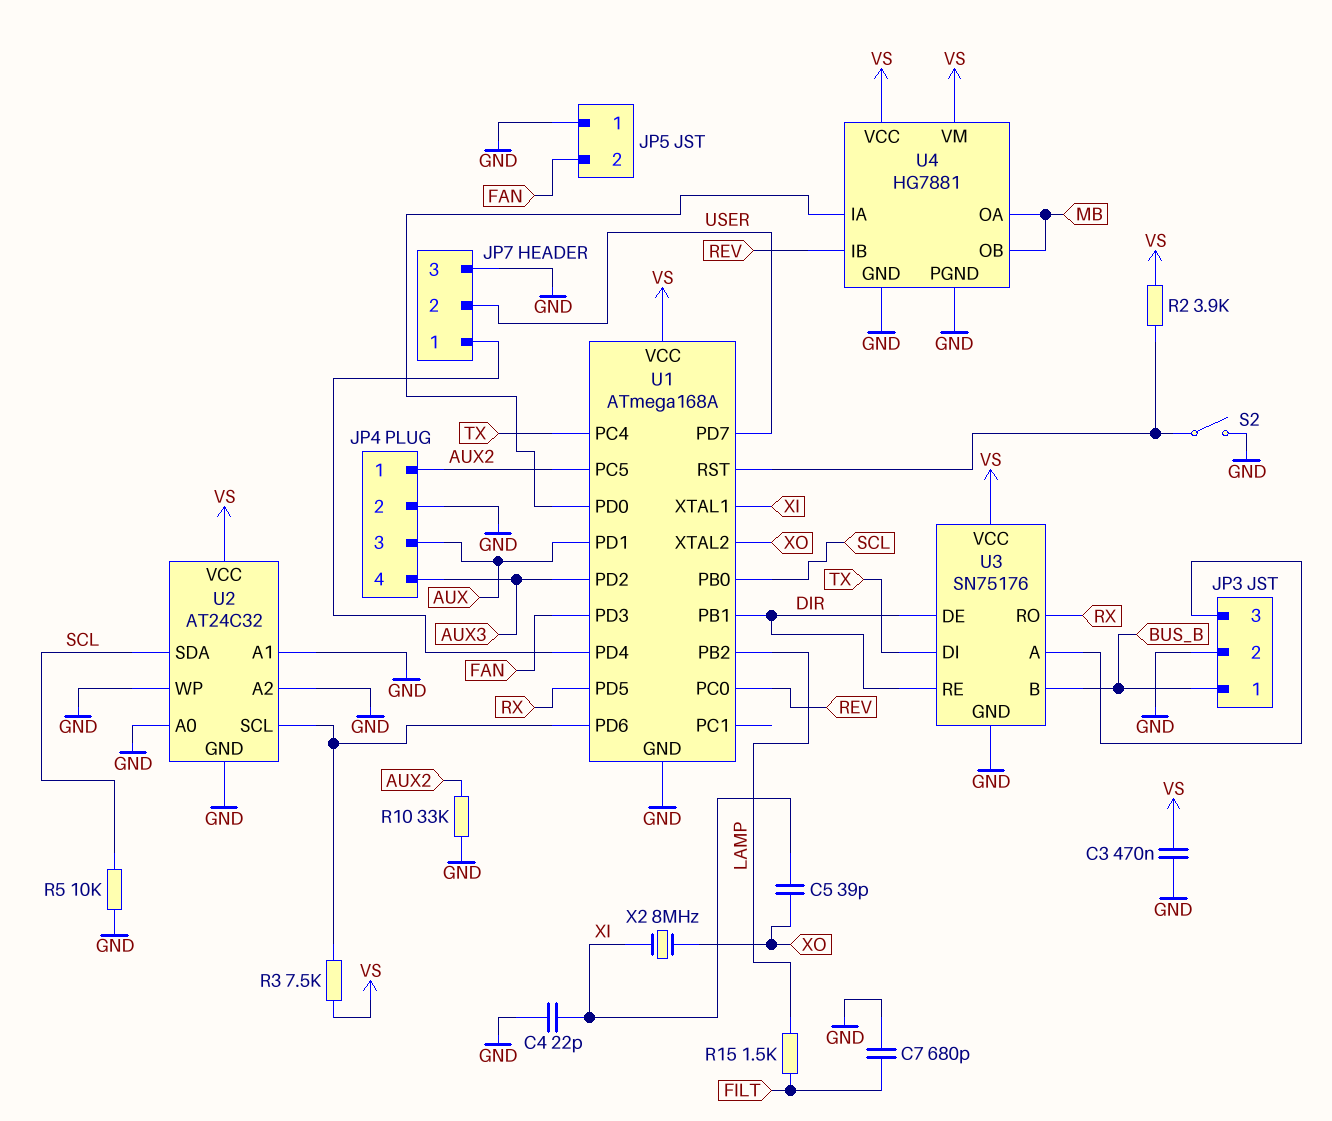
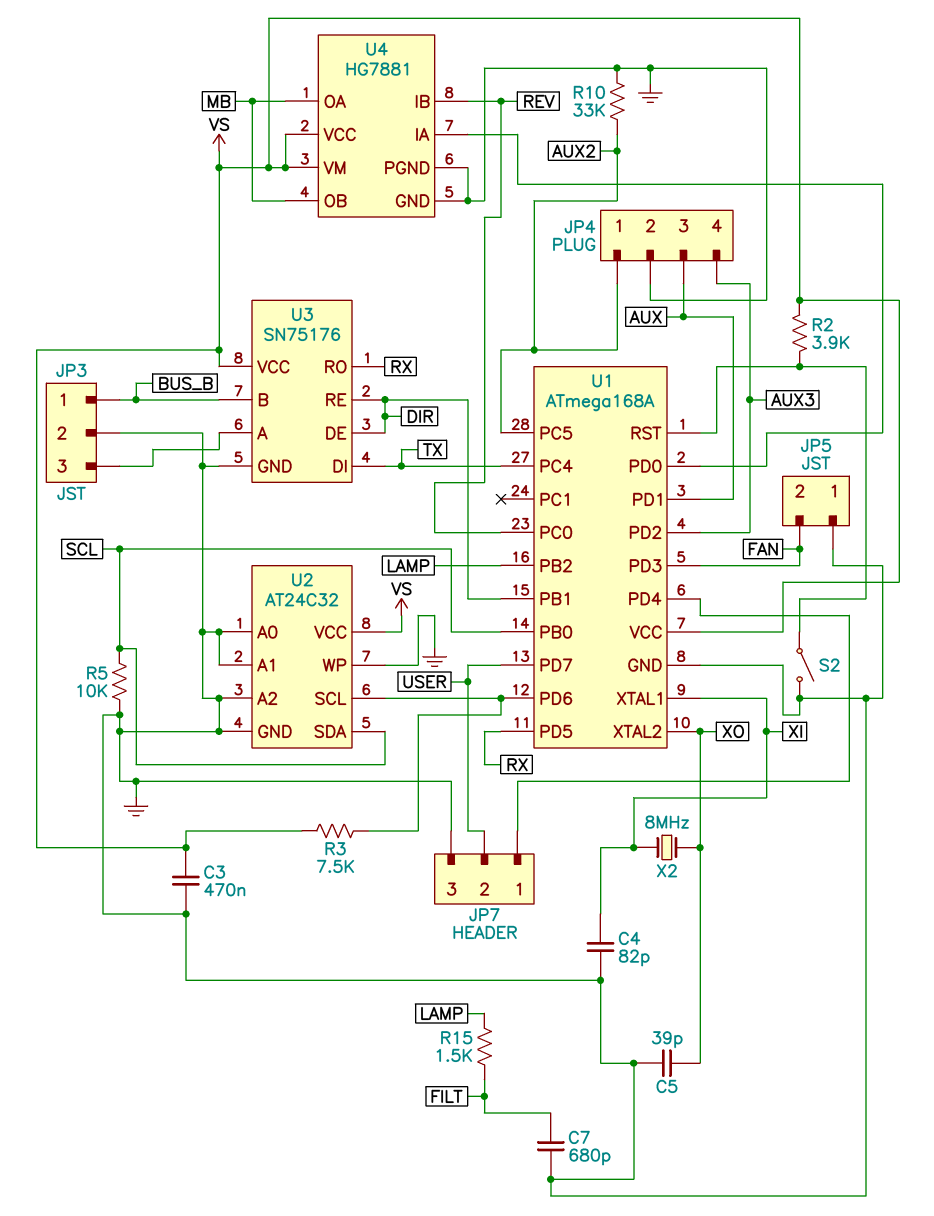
C4: 22pF (GND, XI) -> 82pF (GND, XI)
C5: 39pF (XI, XO) -> 39pF (GND, XO)

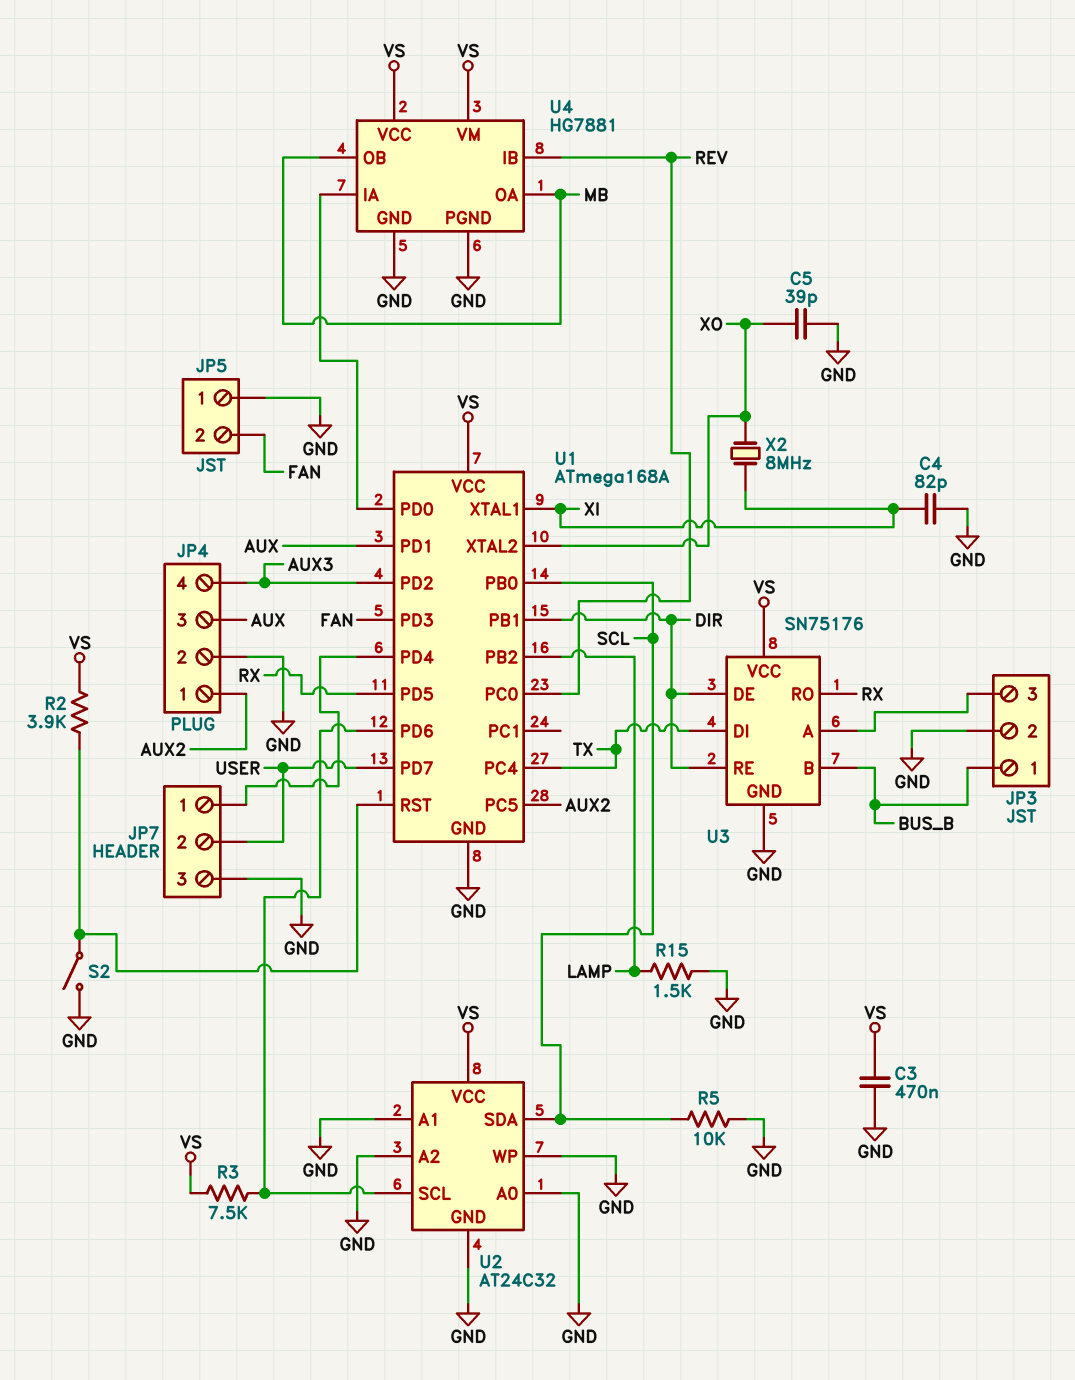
C7: 680pF (FILT, GND) -> none
R10: 33k (AUX2, GND) -> none
R15: 1.5k (FILT, LAMP) -> 1.5k (GND, LAMP)

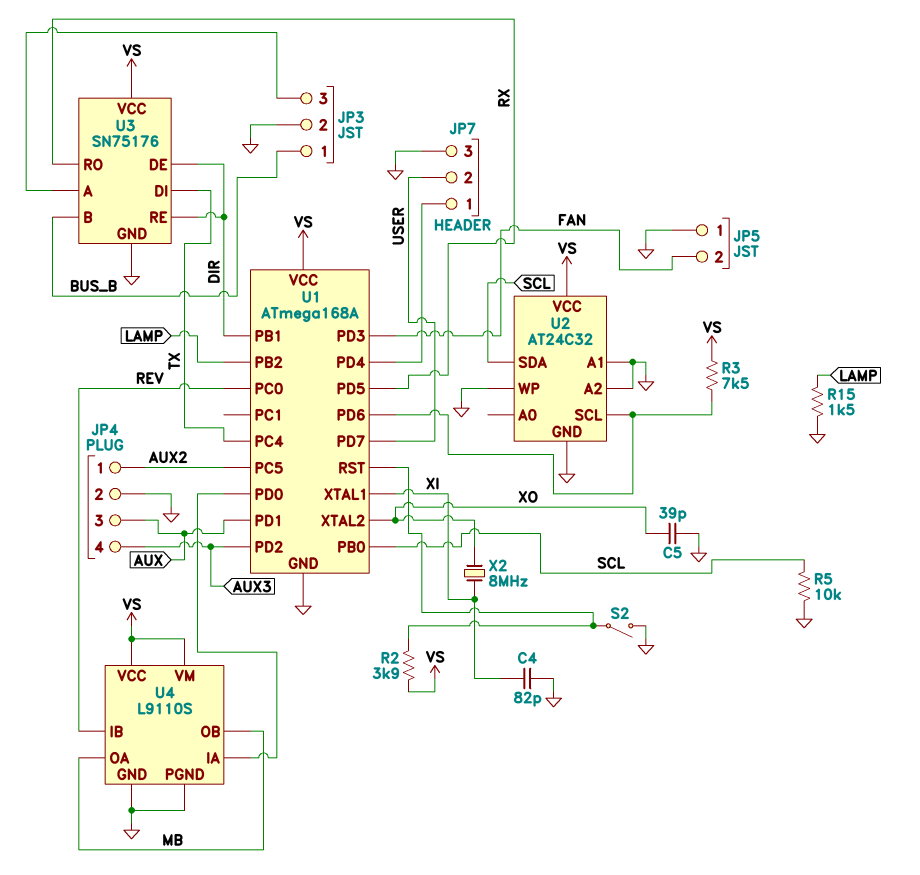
C3: 470nF (GND, VS) -> none
U2 pin A0: GND -> none
U4: HG7881 -> L9110S

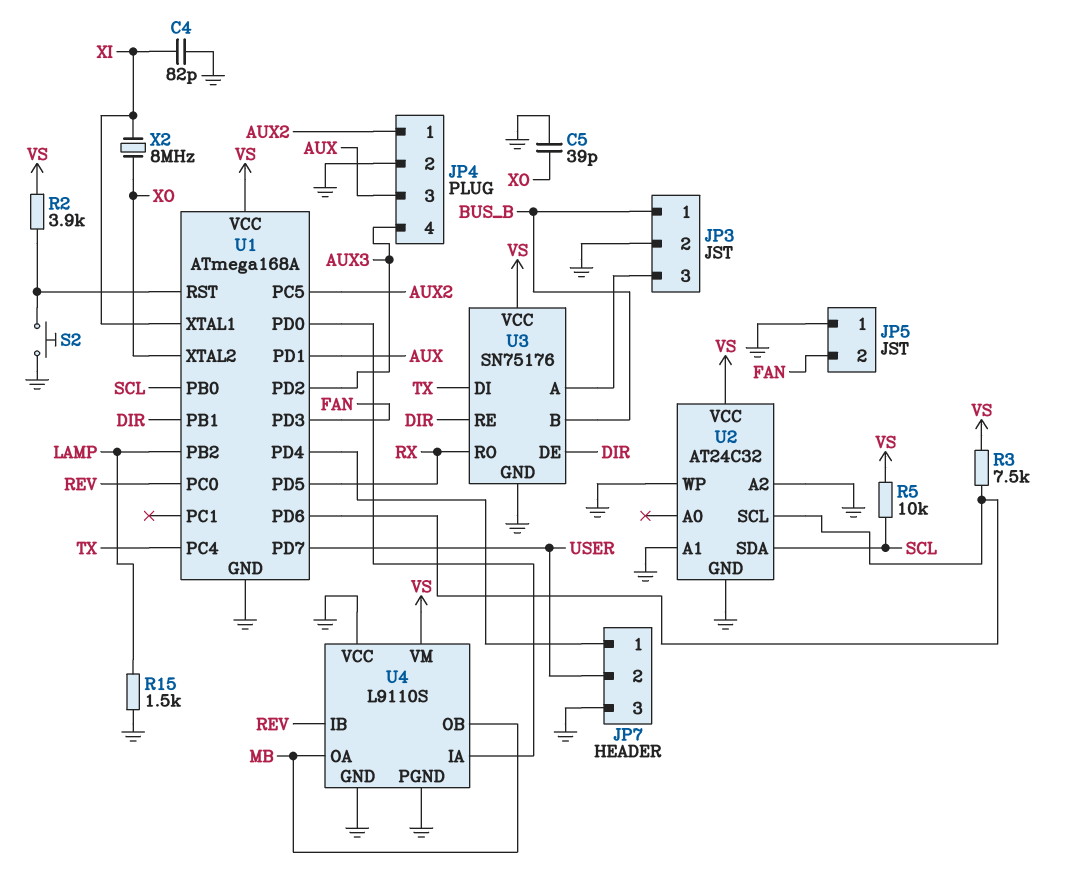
R5: 10k (GND, SCL) -> 10k (SCL, VS)
S2: switch (GND, U1/RST) -> button (GND, U1/RST)
U4 pin VCC: VS -> GND

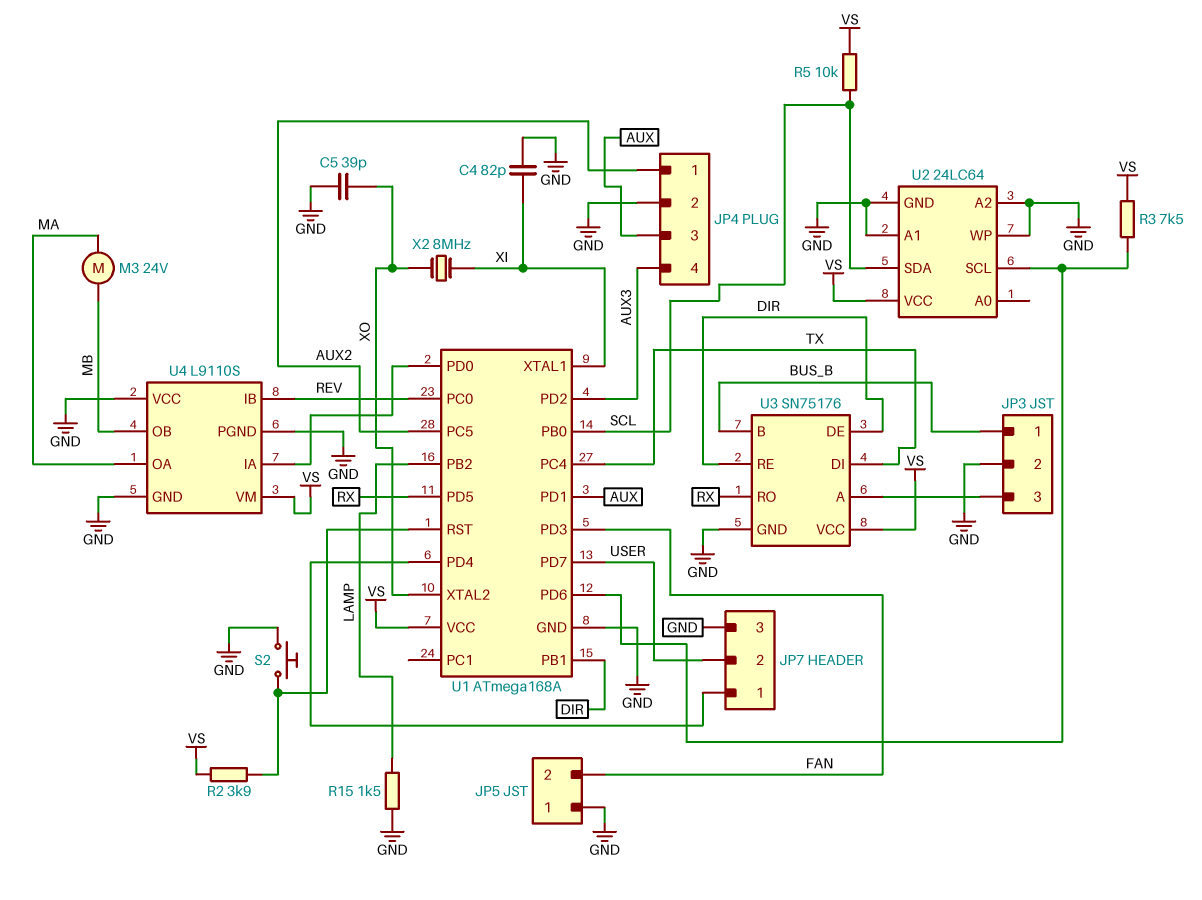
M3: none -> motor 24V (MA, MB)
U2: AT24C32 -> 24LC64
U4 pin OA: MB -> MA

